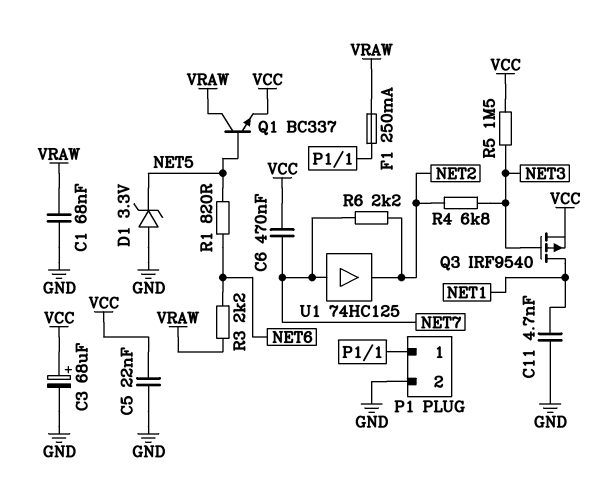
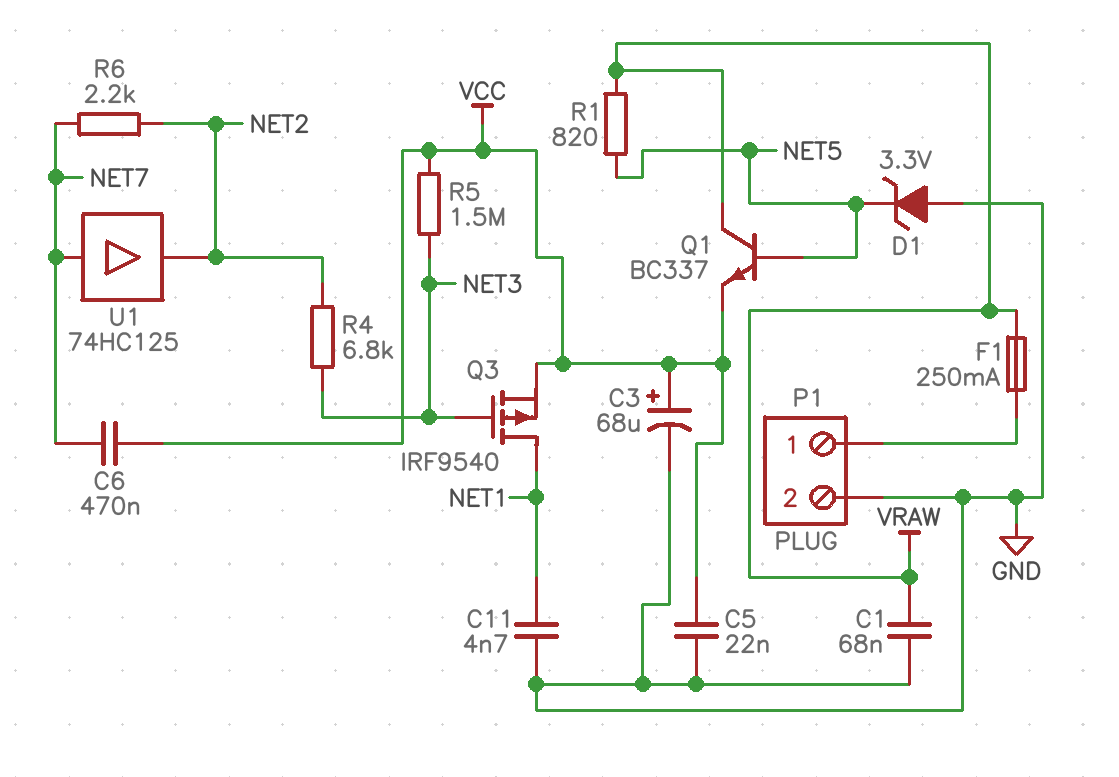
R1: 820 (NET5, NET6) -> 820 (NET5, VRAW)
R3: 2.2k (NET6, VRAW) -> none

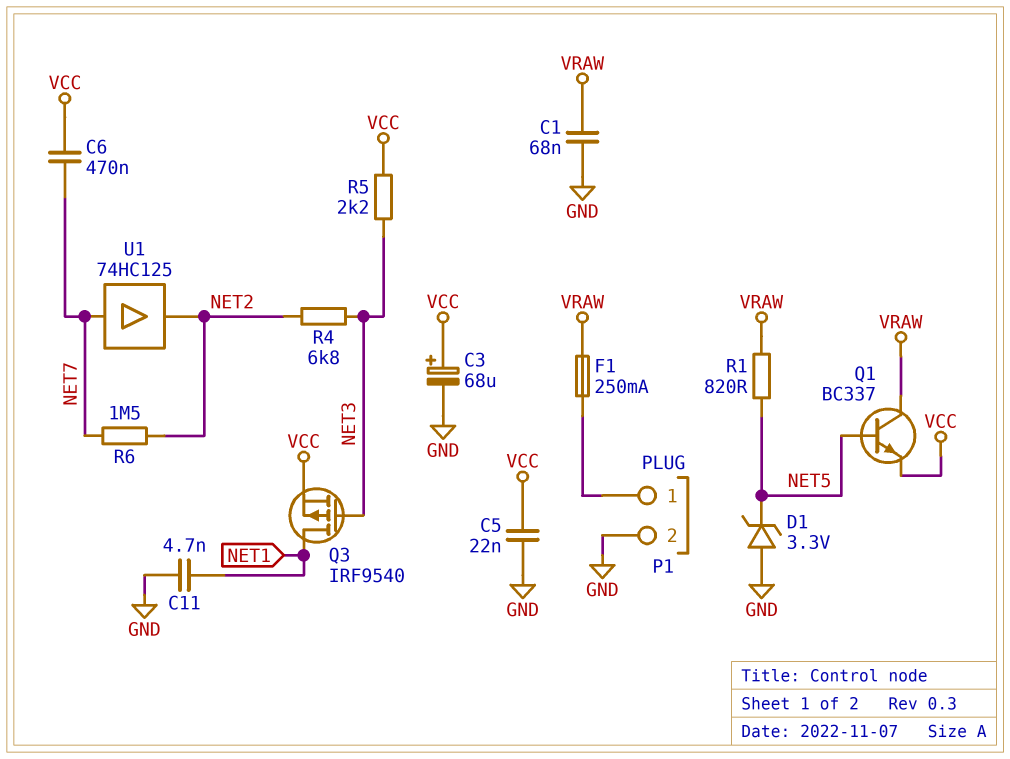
R5: 1.5M (NET3, VCC) -> 2.2k (NET3, VCC)
R6: 2.2k (NET2, NET7) -> 1.5M (NET2, NET7)

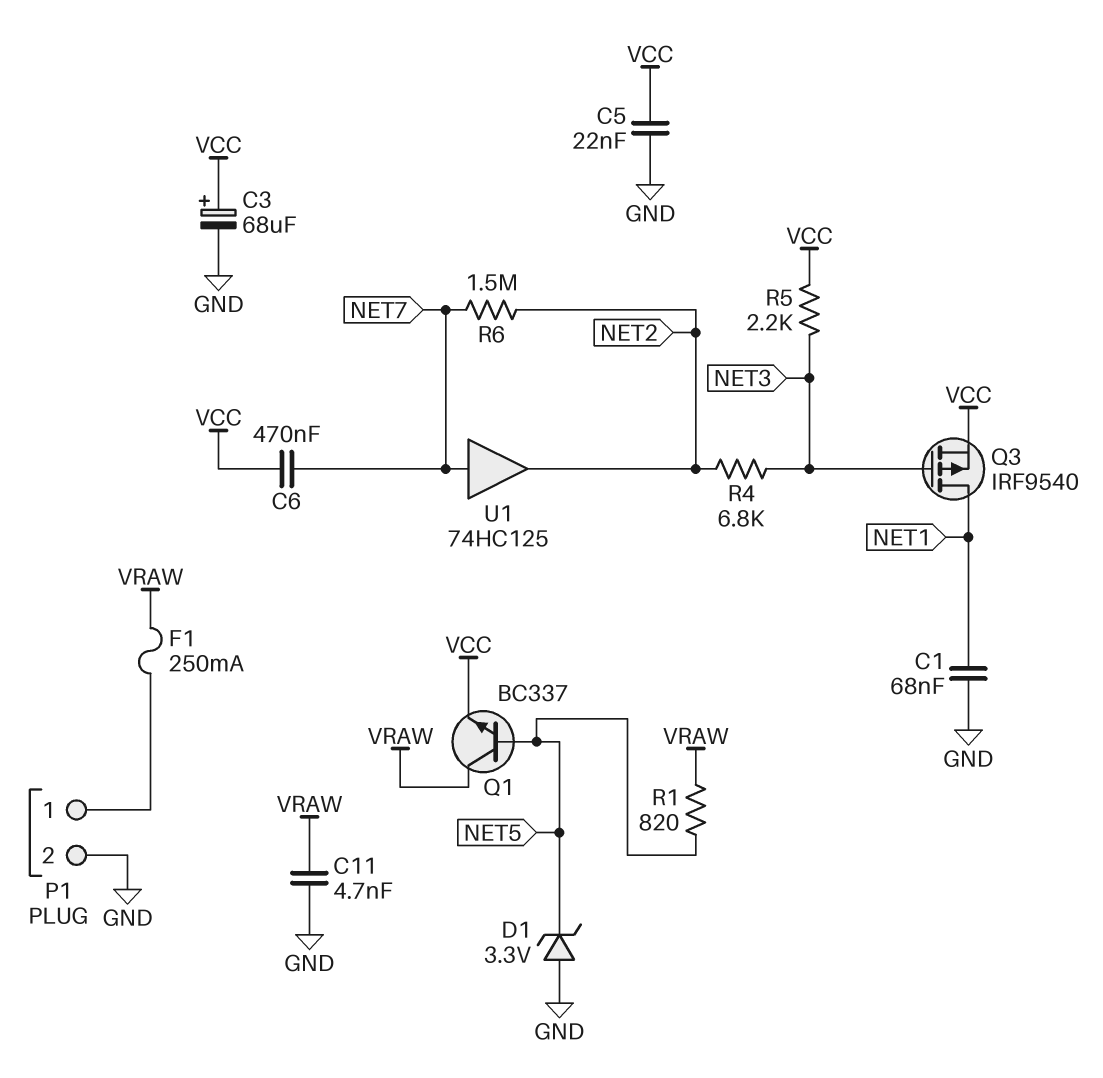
C1: 68nF (GND, VRAW) -> 68nF (GND, NET1)
C11: 4.7nF (GND, NET1) -> 4.7nF (GND, VRAW)

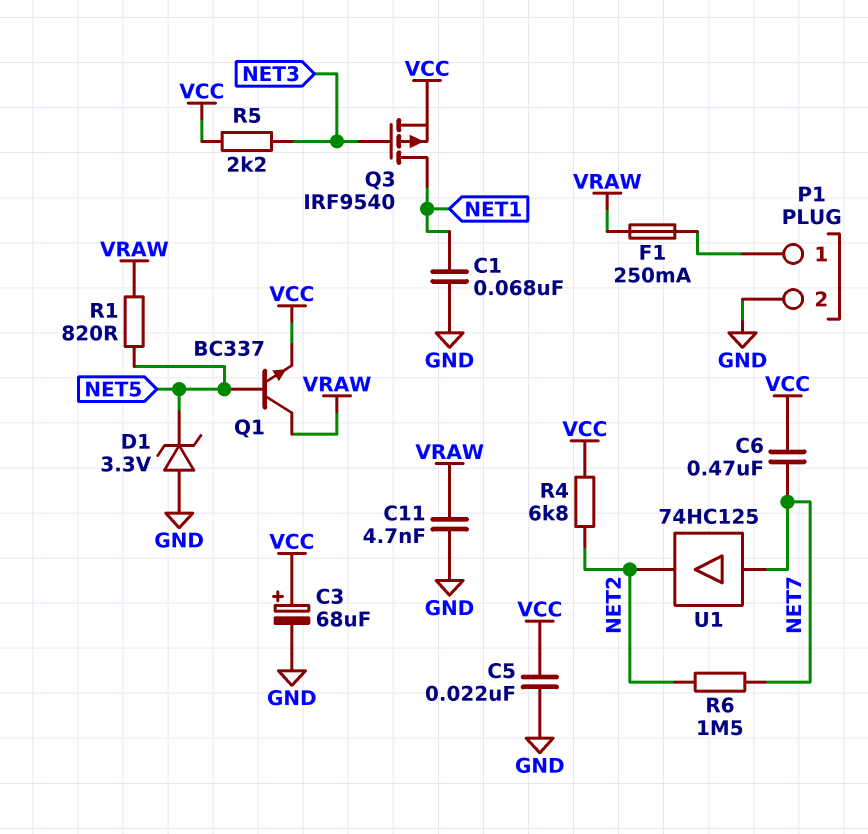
R4: 6.8k (NET2, NET3) -> 6.8k (NET2, VCC)

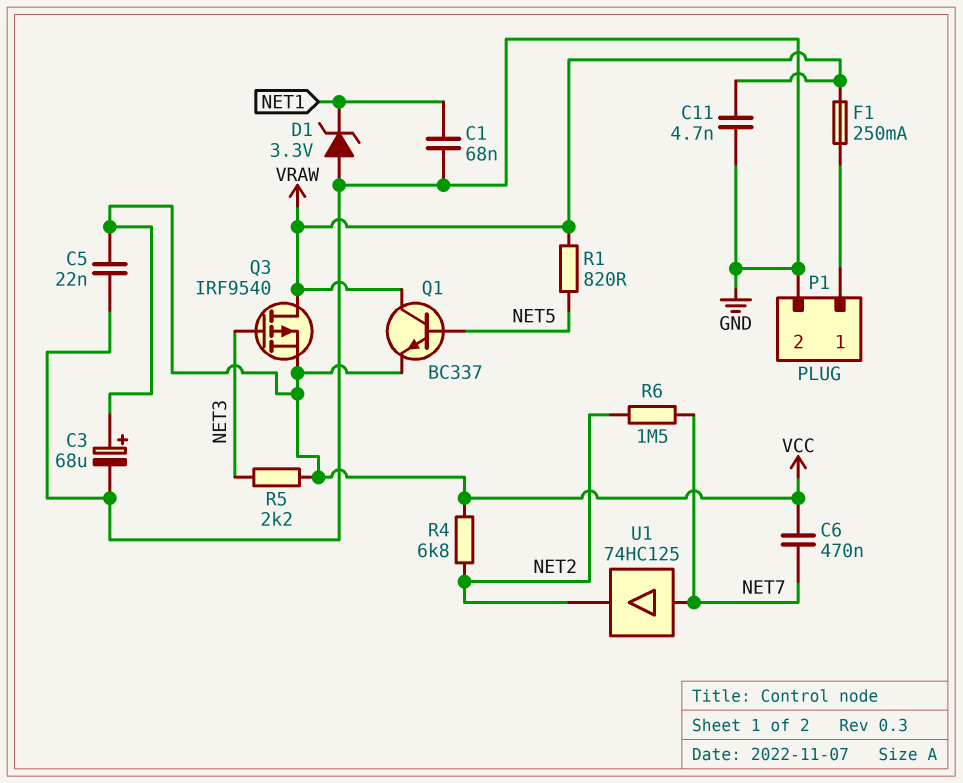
D1: zener 3.3V (A GND, K NET5) -> zener 3.3V (A GND, K NET1)
Q3: PMOS IRF9540 (G NET3, D NET1, S VCC) -> PMOS IRF9540 (G NET3, D VRAW, S VCC)

